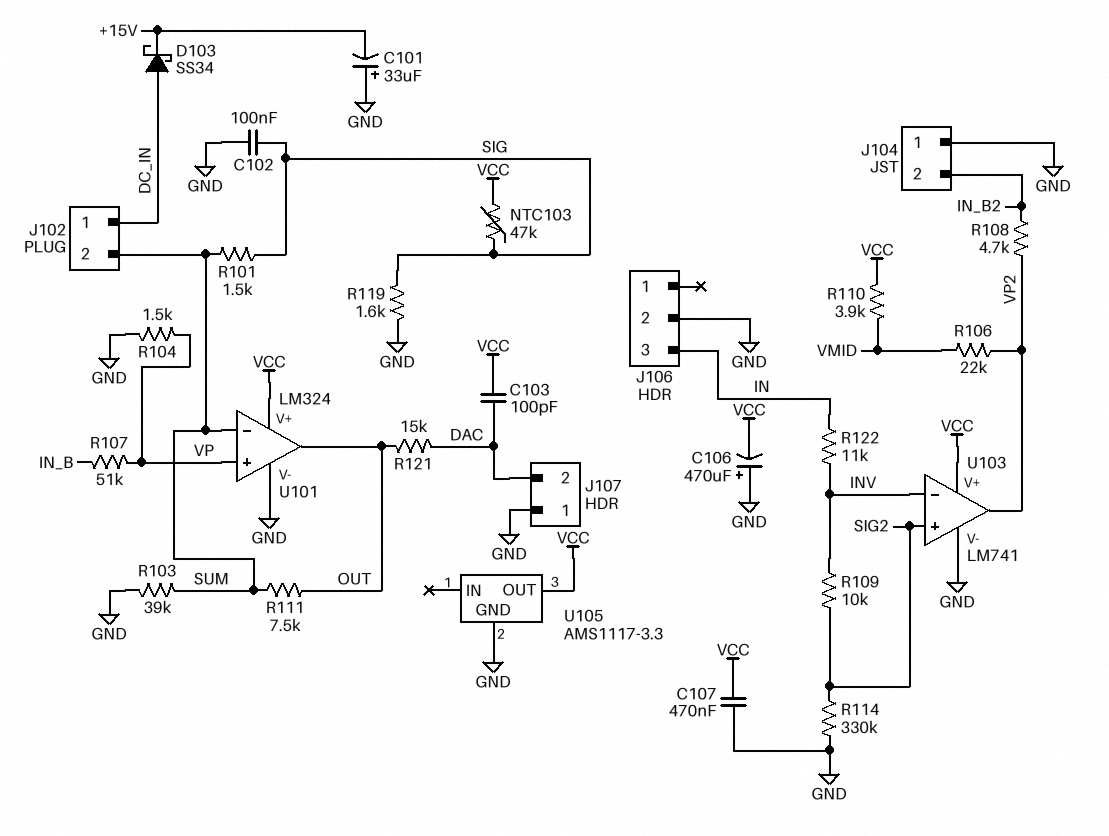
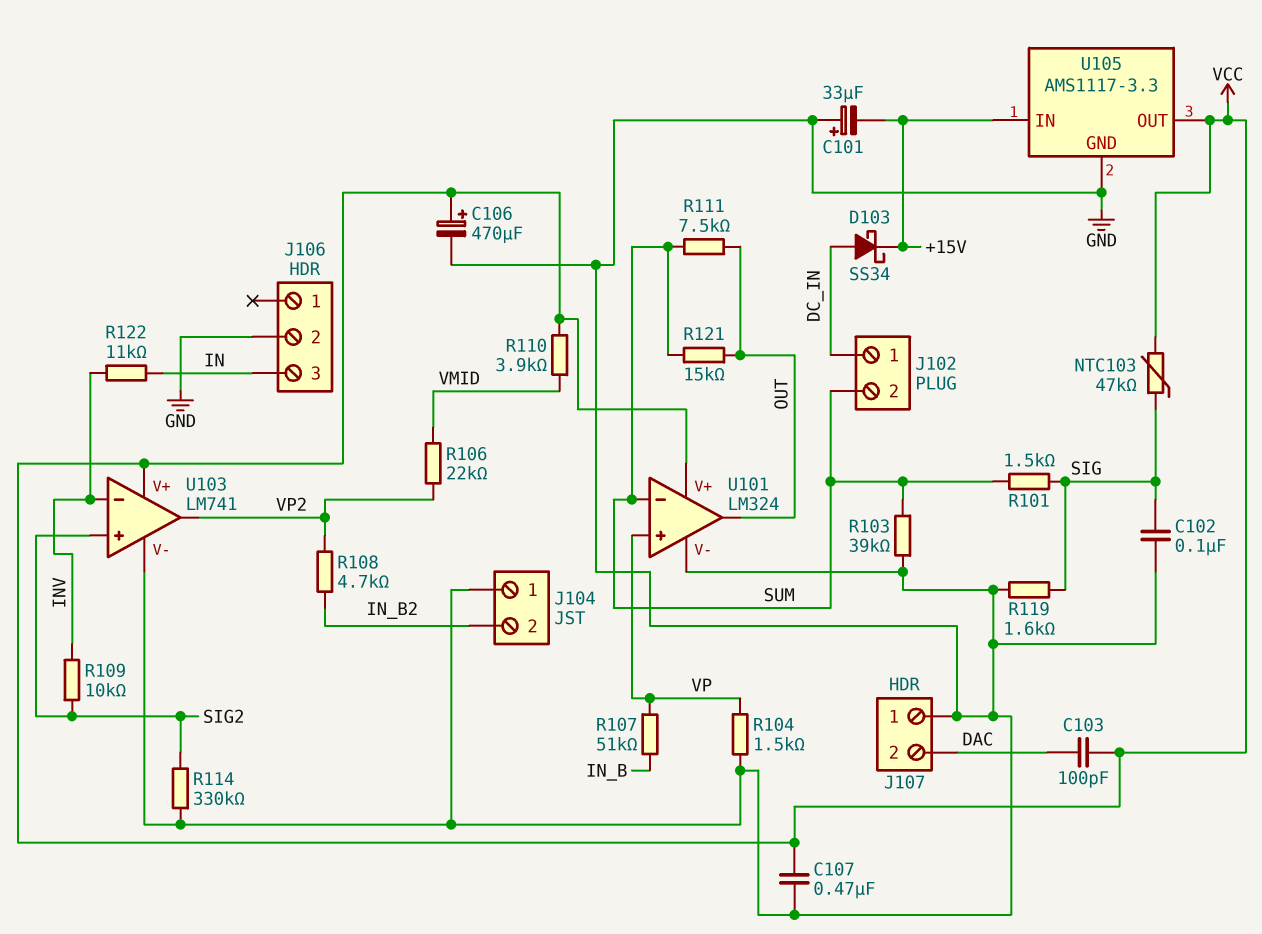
C106: 470uF (plus GND, minus VCC) -> 470uF (plus VCC, minus GND)
R121: 15k (DAC, OUT) -> 15k (OUT, SUM)
U105 pin IN: none -> +15V

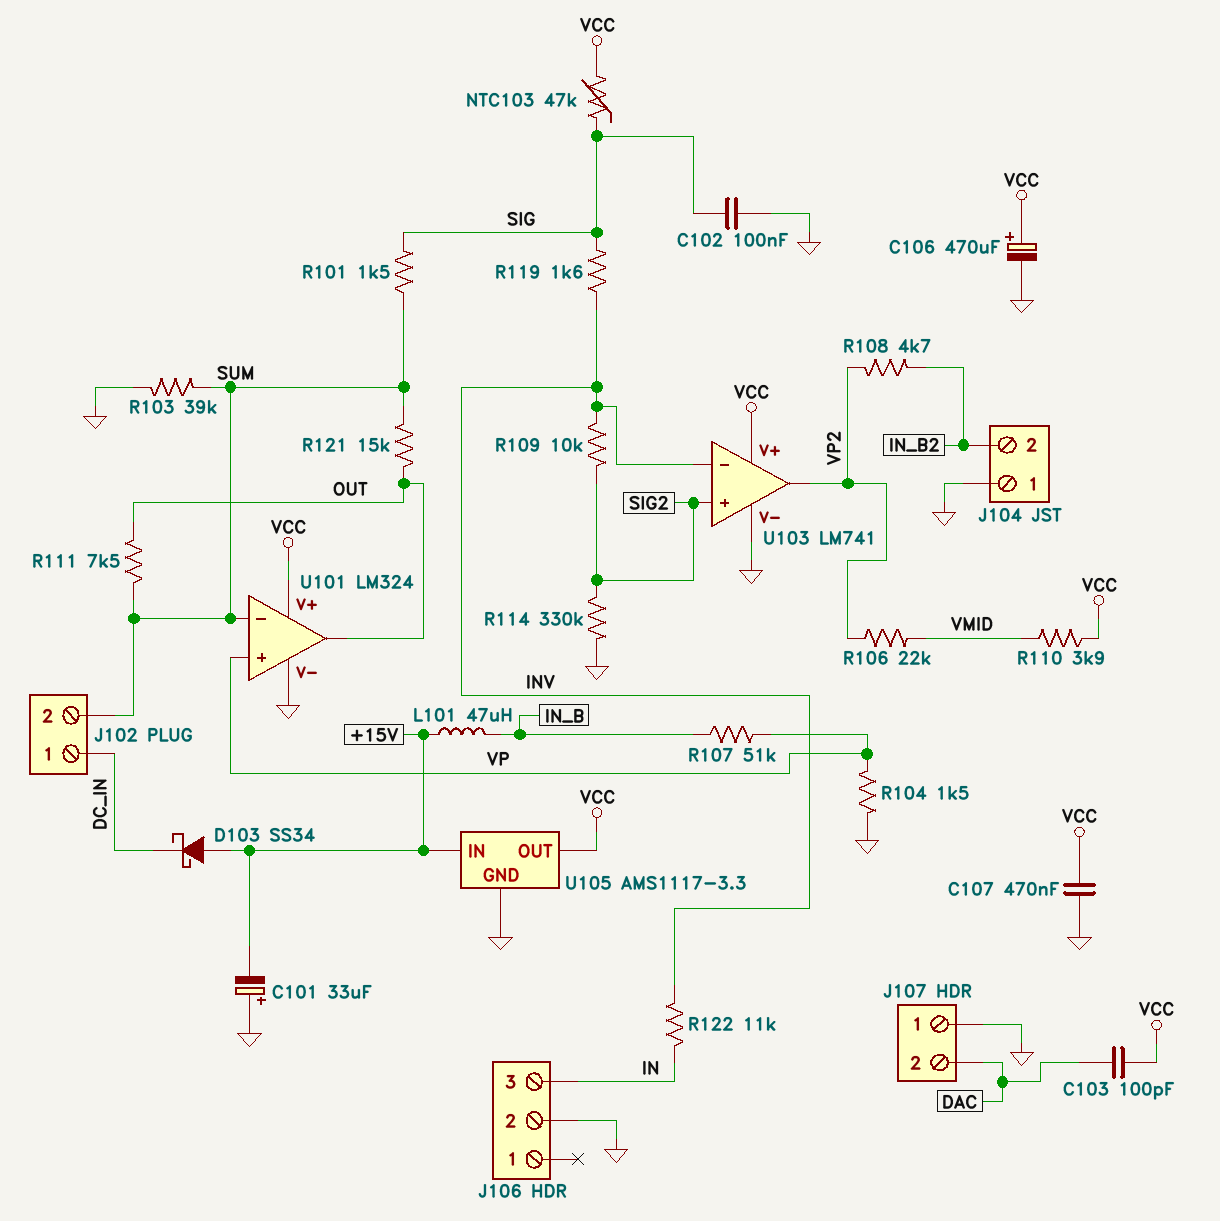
D103: schottky SS34 (A DC_IN, K +15V) -> schottky SS34 (A +15V, K DC_IN)
L101: none -> 47uH (+15V, IN_B)
R119: 1.6k (GND, SIG) -> 1.6k (INV, SIG)

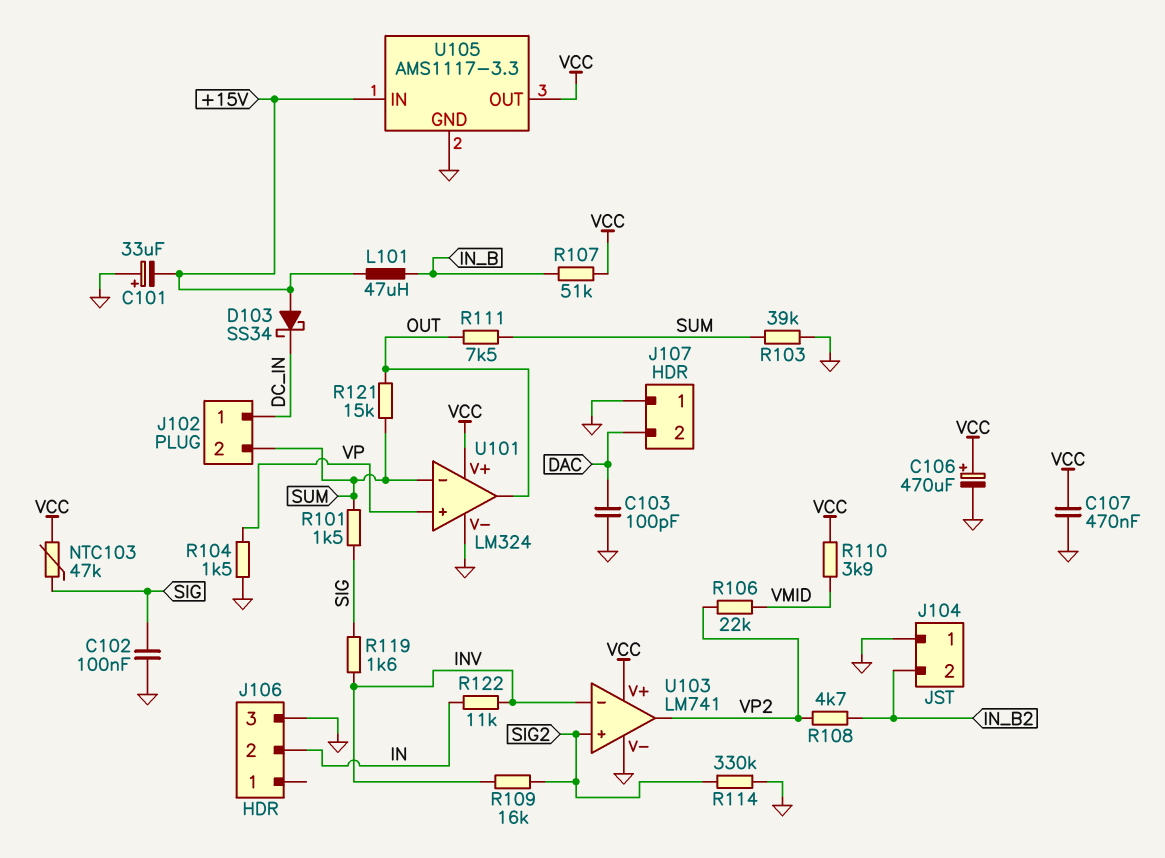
C103: 100pF (DAC, VCC) -> 100pF (DAC, GND)
J106 pin 2: GND -> IN
J106 pin 3: IN -> GND
R107: 51k (IN_B, VP) -> 51k (IN_B, VCC)
R109: 10k (INV, SIG2) -> 16k (INV, SIG2)

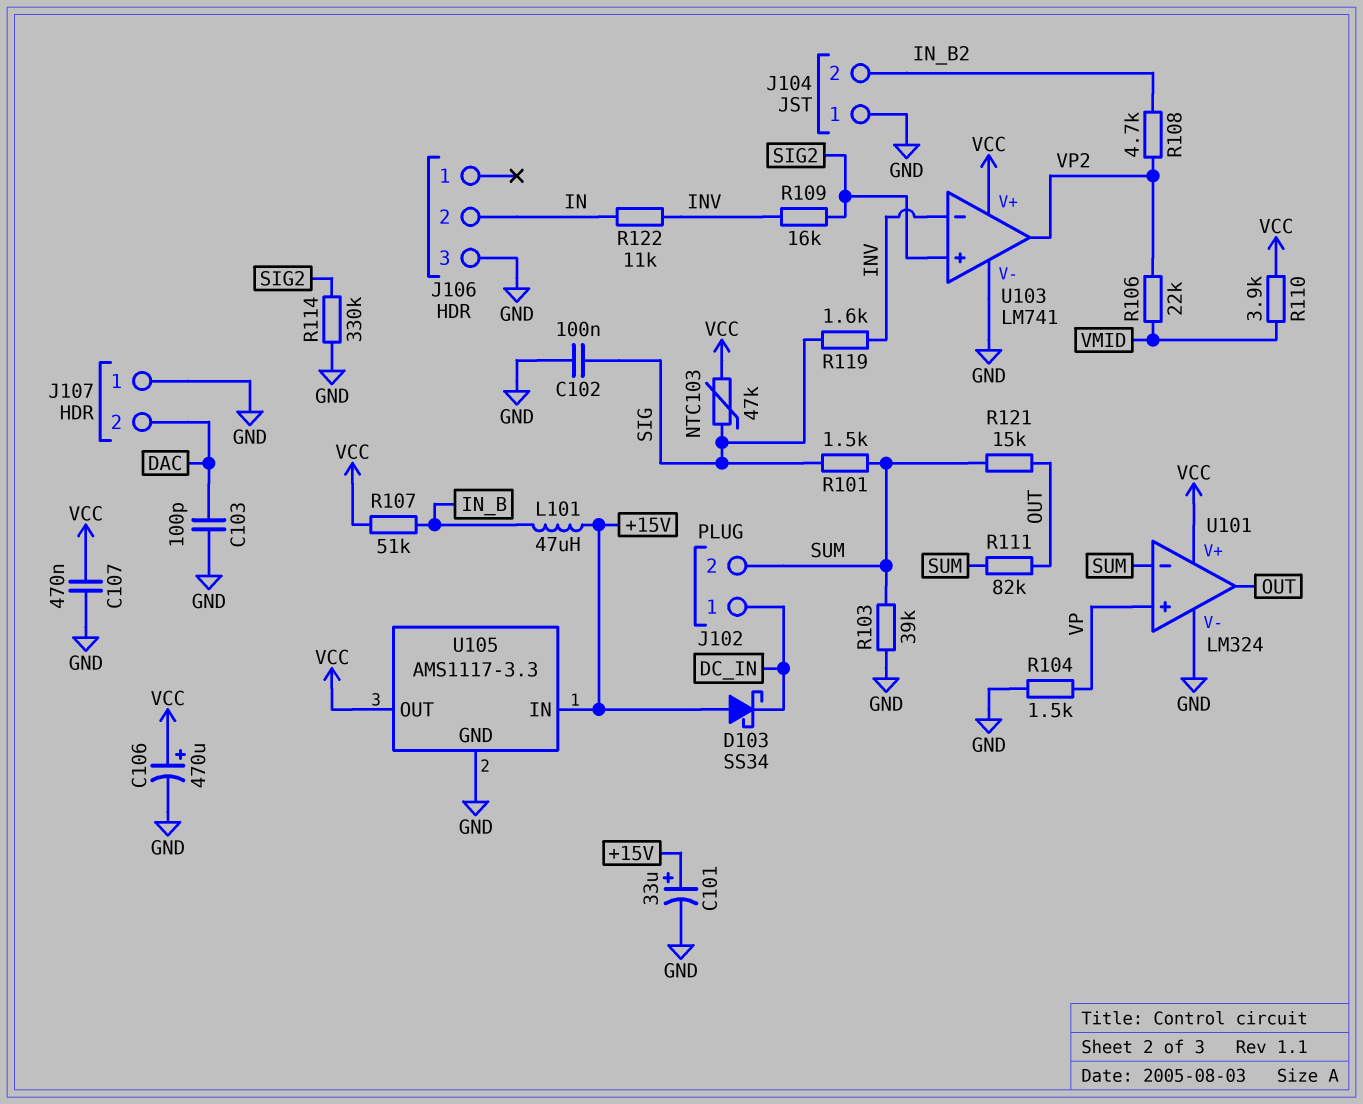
C101: 33uF (plus GND, minus +15V) -> 33uF (plus +15V, minus GND)
R111: 7.5k (OUT, SUM) -> 82k (OUT, SUM)

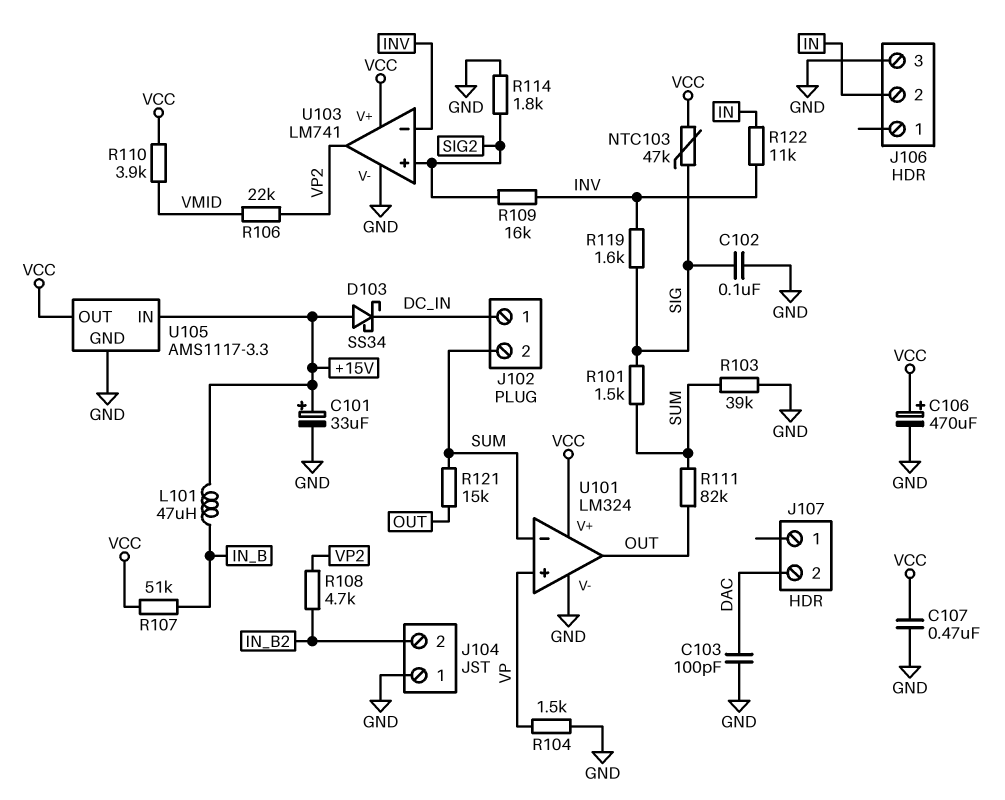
J107 pin 1: GND -> none
R114: 330k (GND, SIG2) -> 1.8k (GND, SIG2)

